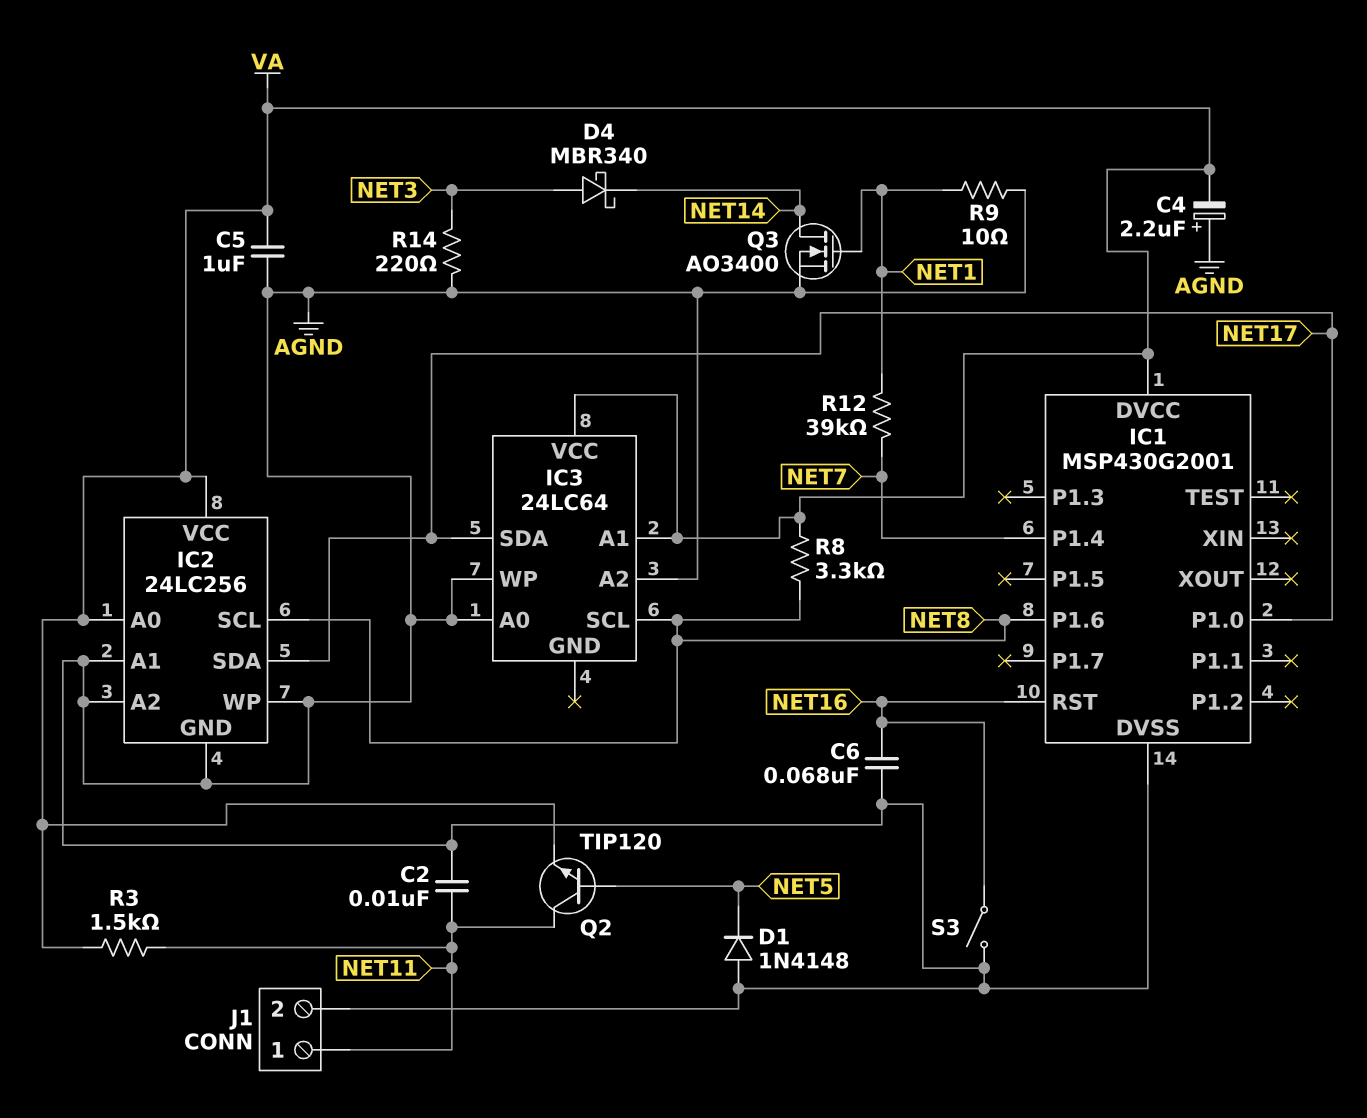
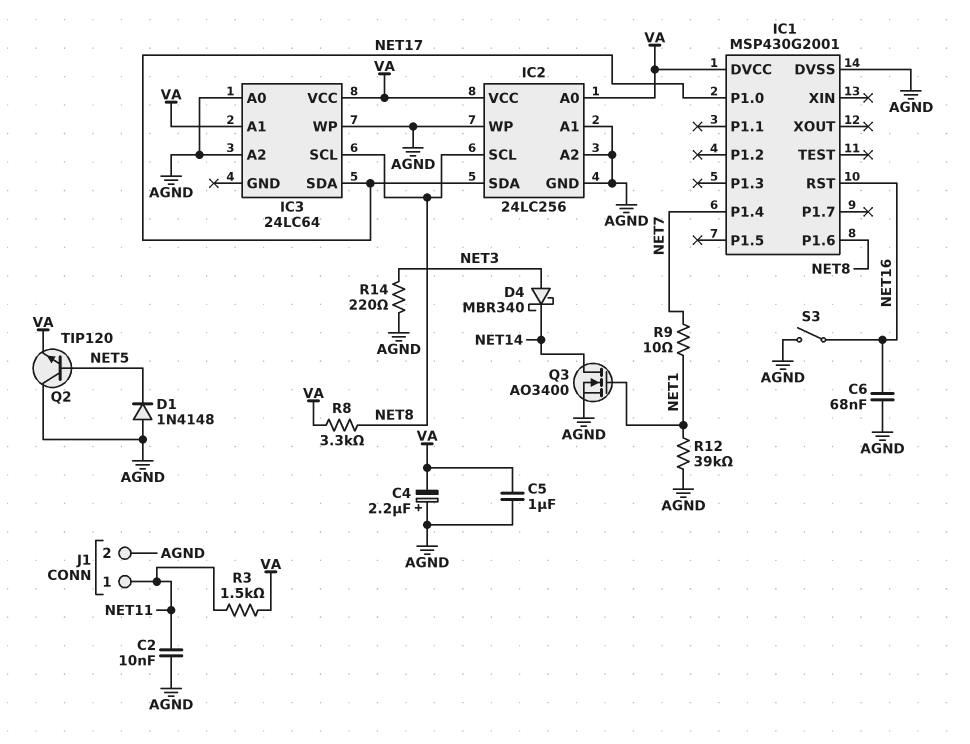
Q2: NPN TIP120 (B NET5, C NET11, E VA) -> NPN TIP120 (B NET5, C AGND, E VA)
R9: 10 (AGND, NET1) -> 10 (NET1, NET7)
R12: 39k (NET1, NET7) -> 39k (AGND, NET1)

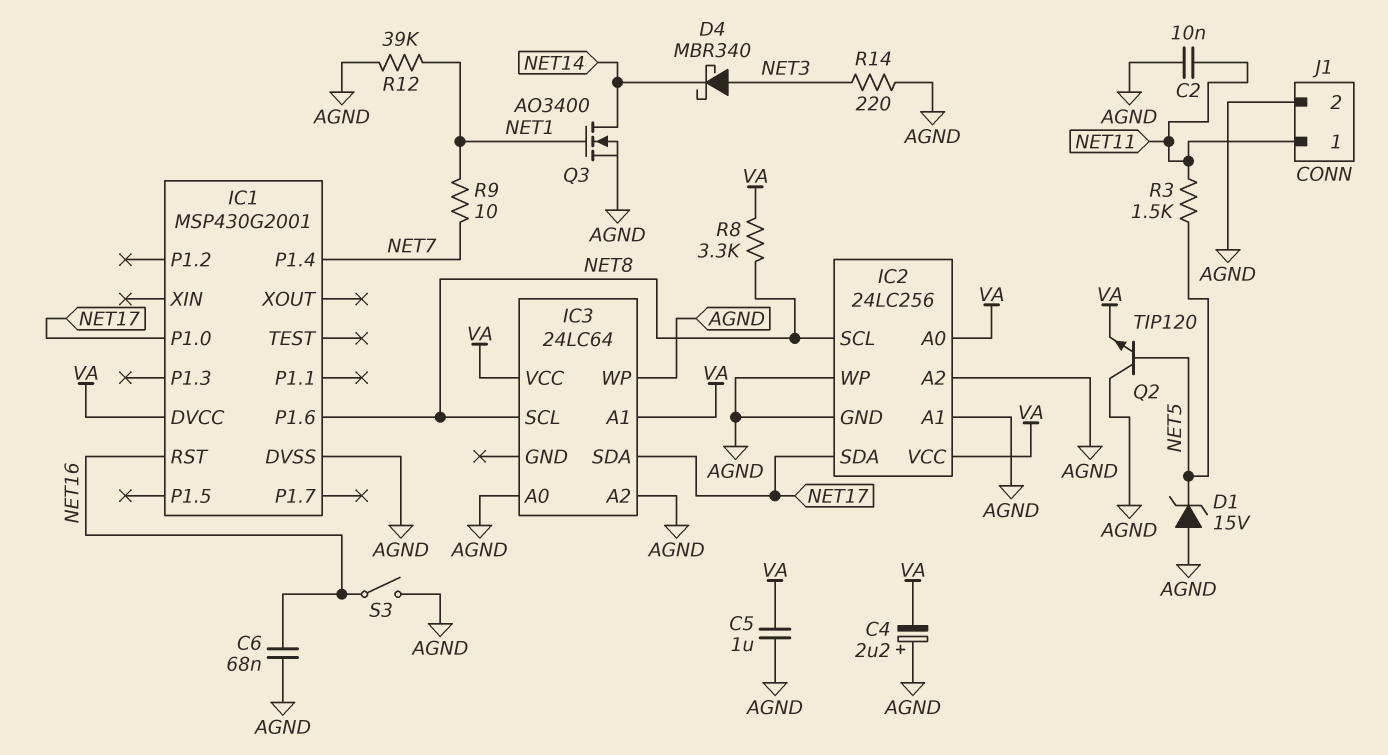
D1: diode 1N4148 (A AGND, K NET5) -> zener 15V (A AGND, K NET5)
R3: 1.5k (NET11, VA) -> 1.5k (NET5, NET11)

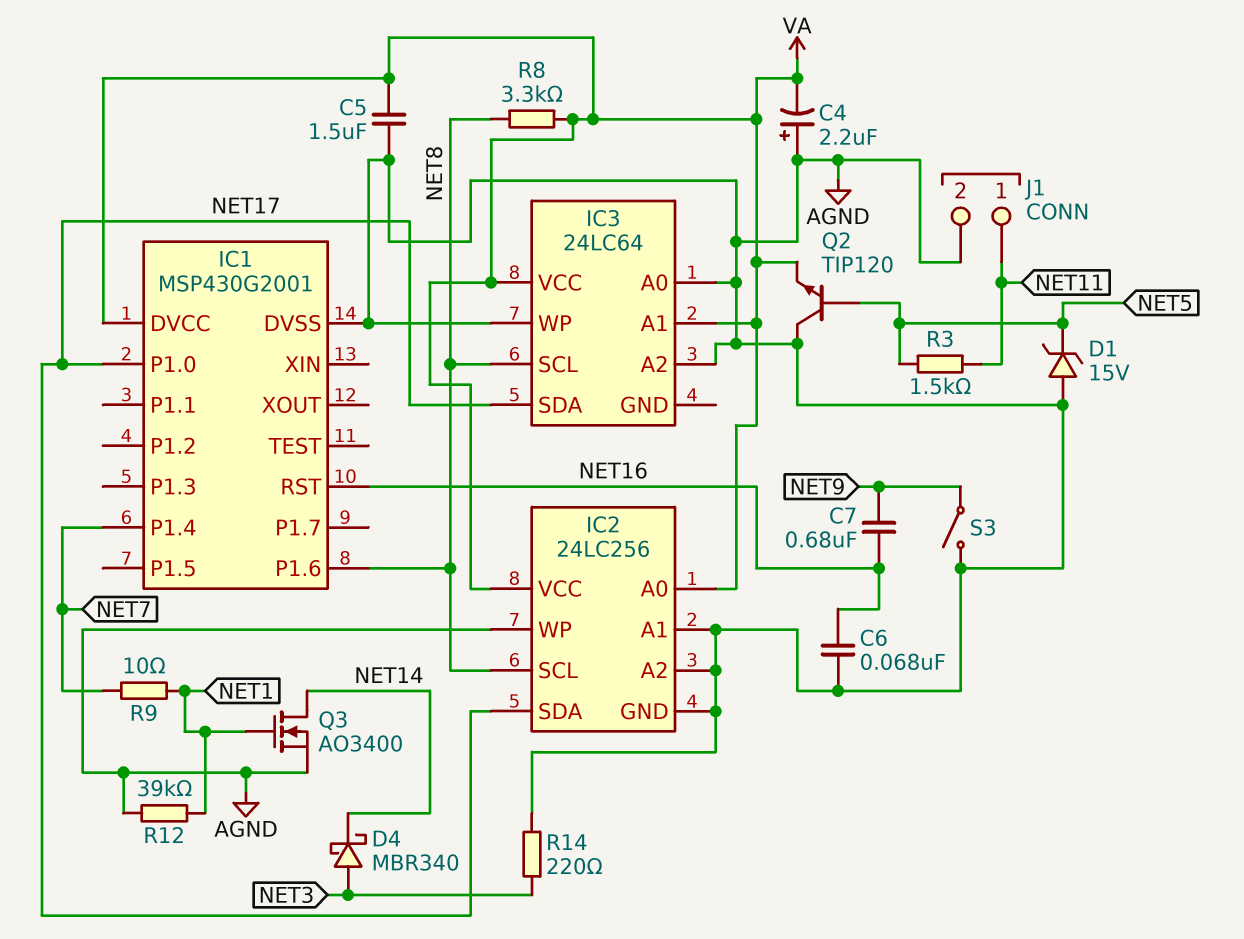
C2: 10nF (AGND, NET11) -> none
C5: 1uF (AGND, VA) -> 1.5uF (AGND, VA)
C7: none -> 680nF (NET9, NET16)
S3: switch (AGND, NET16) -> switch (AGND, NET9)

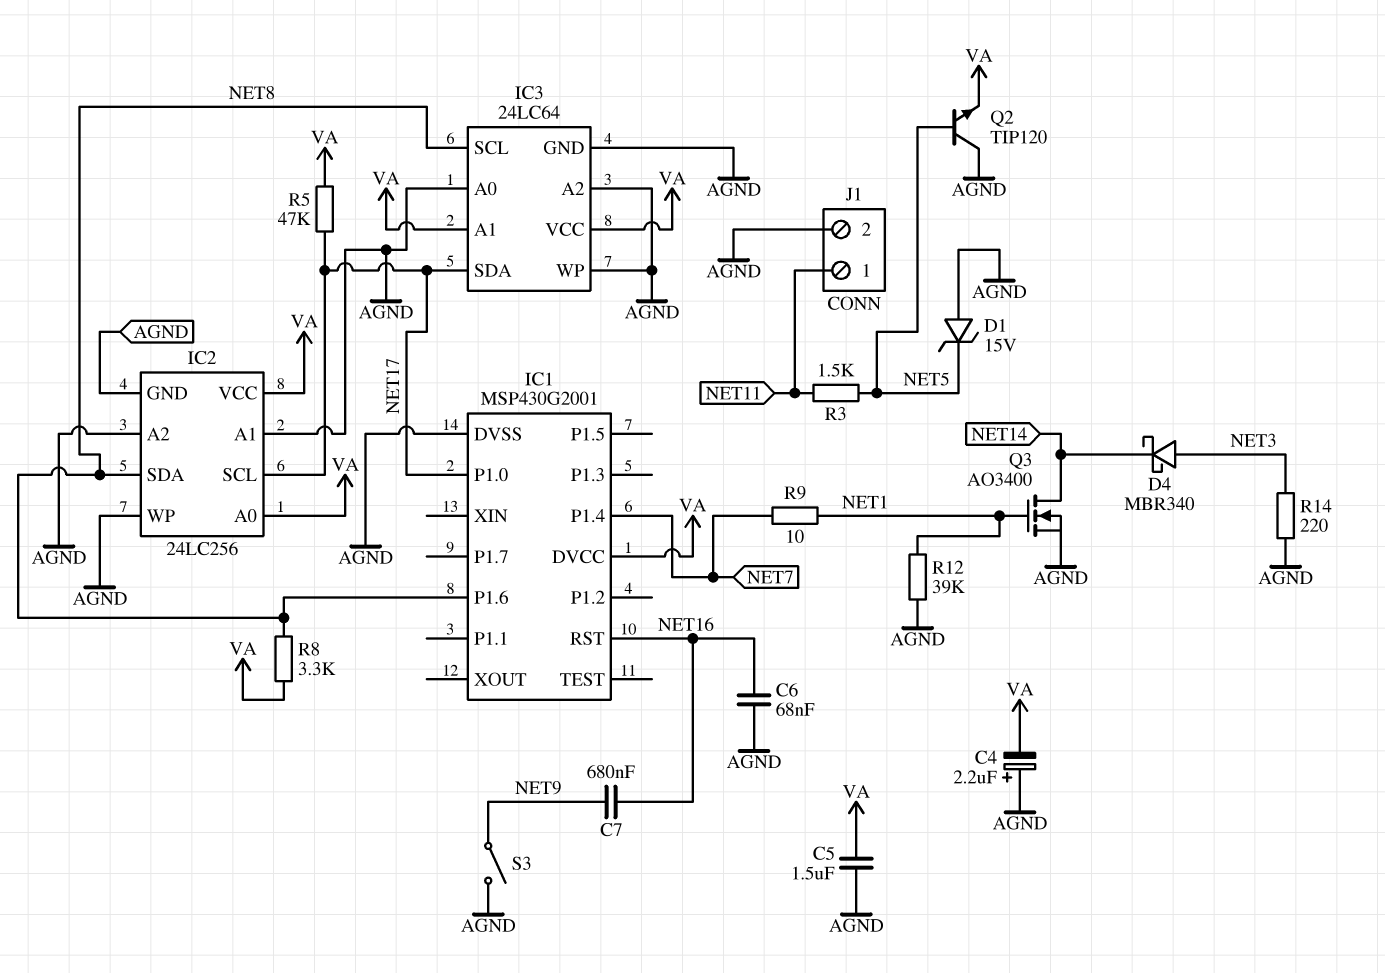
IC2 pin SCL: NET8 -> NET17
IC2 pin SDA: NET17 -> NET8
IC3 pin GND: none -> AGND
R5: none -> 47k (NET17, VA)

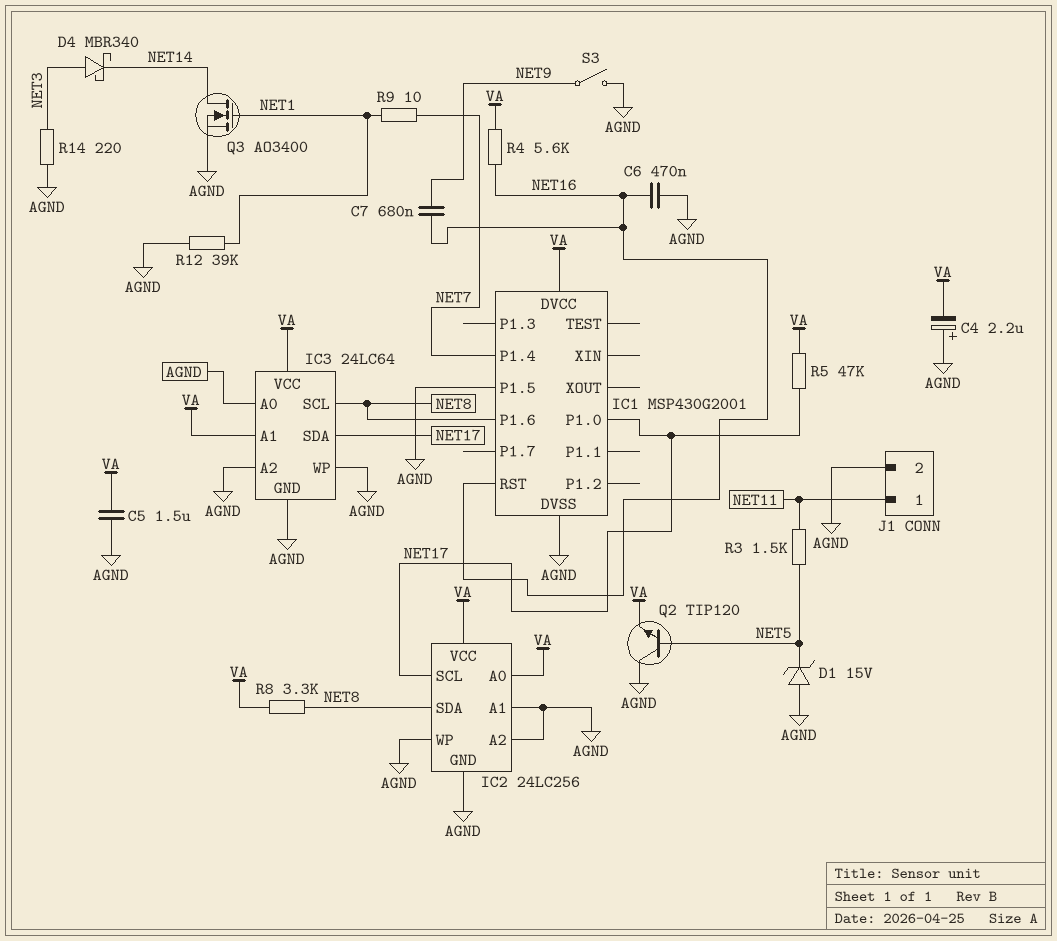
C6: 68nF (AGND, NET16) -> 470nF (AGND, NET16)
IC1 pin P1.5: none -> AGND
R4: none -> 5.6k (NET16, VA)

